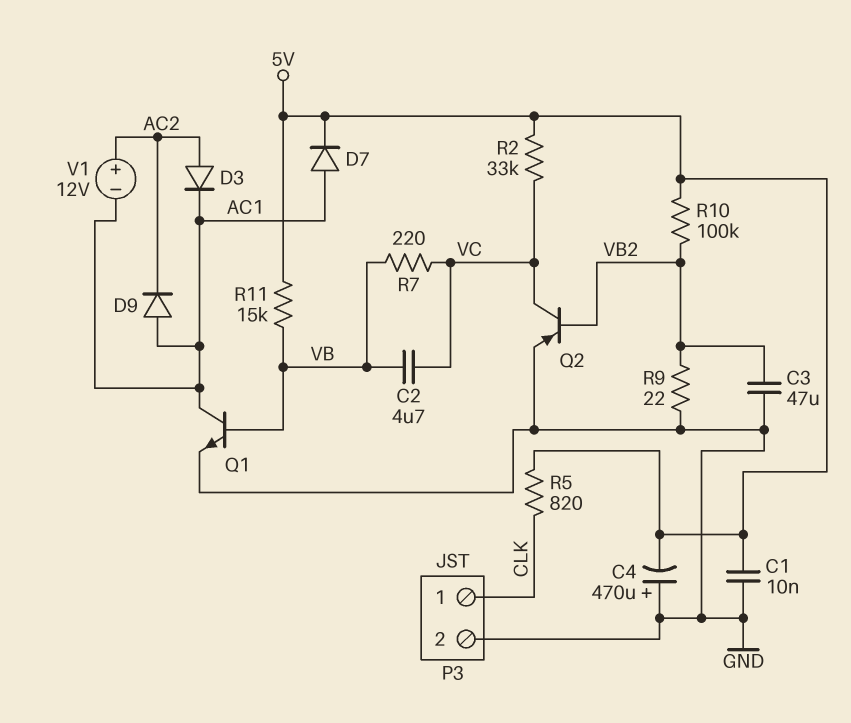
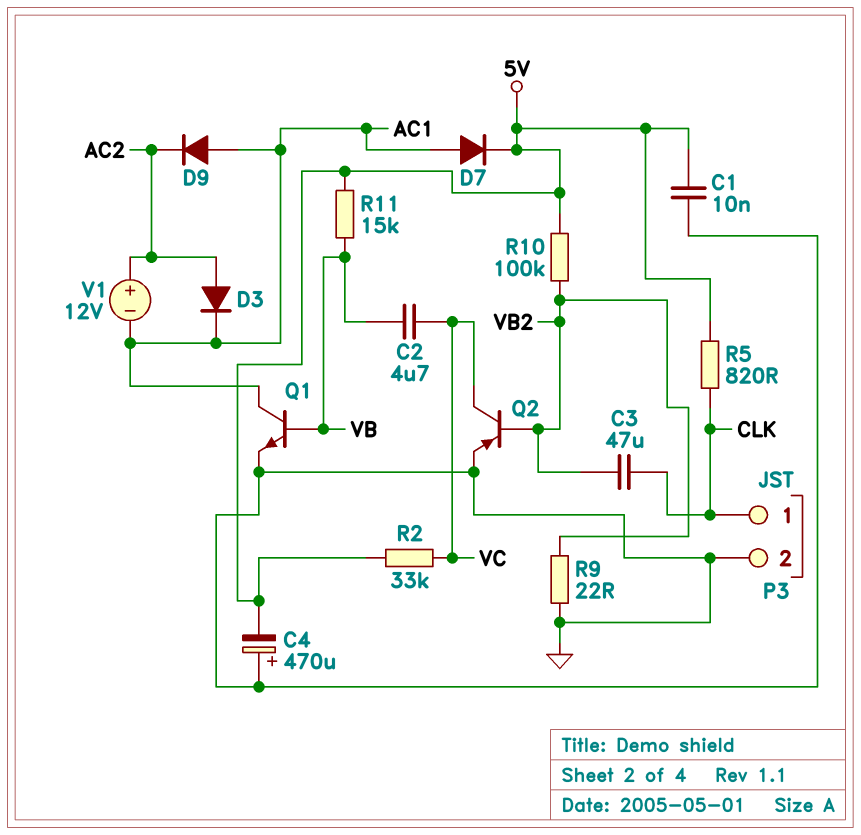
C3: 47uF (GND, VB2) -> 47uF (CLK, VB2)
R7: 220 (VB, VC) -> none

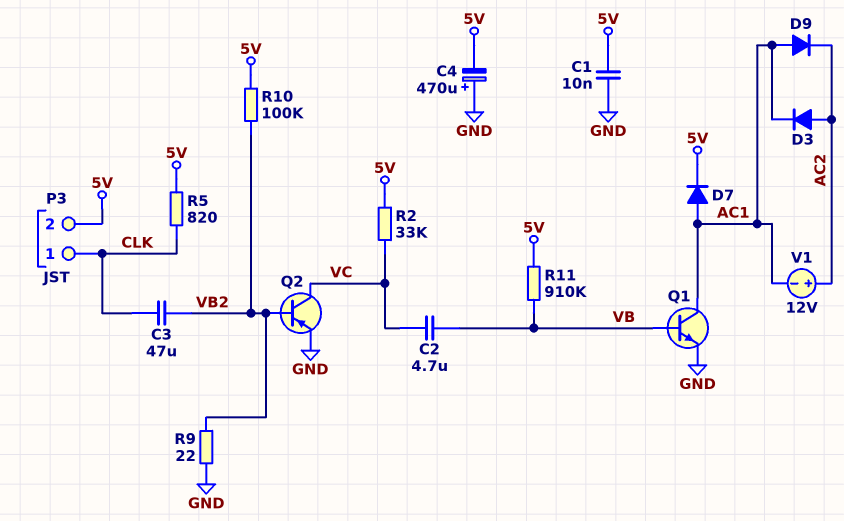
P3 pin 2: GND -> 5V
R11: 15k (5V, VB) -> 910k (5V, VB)

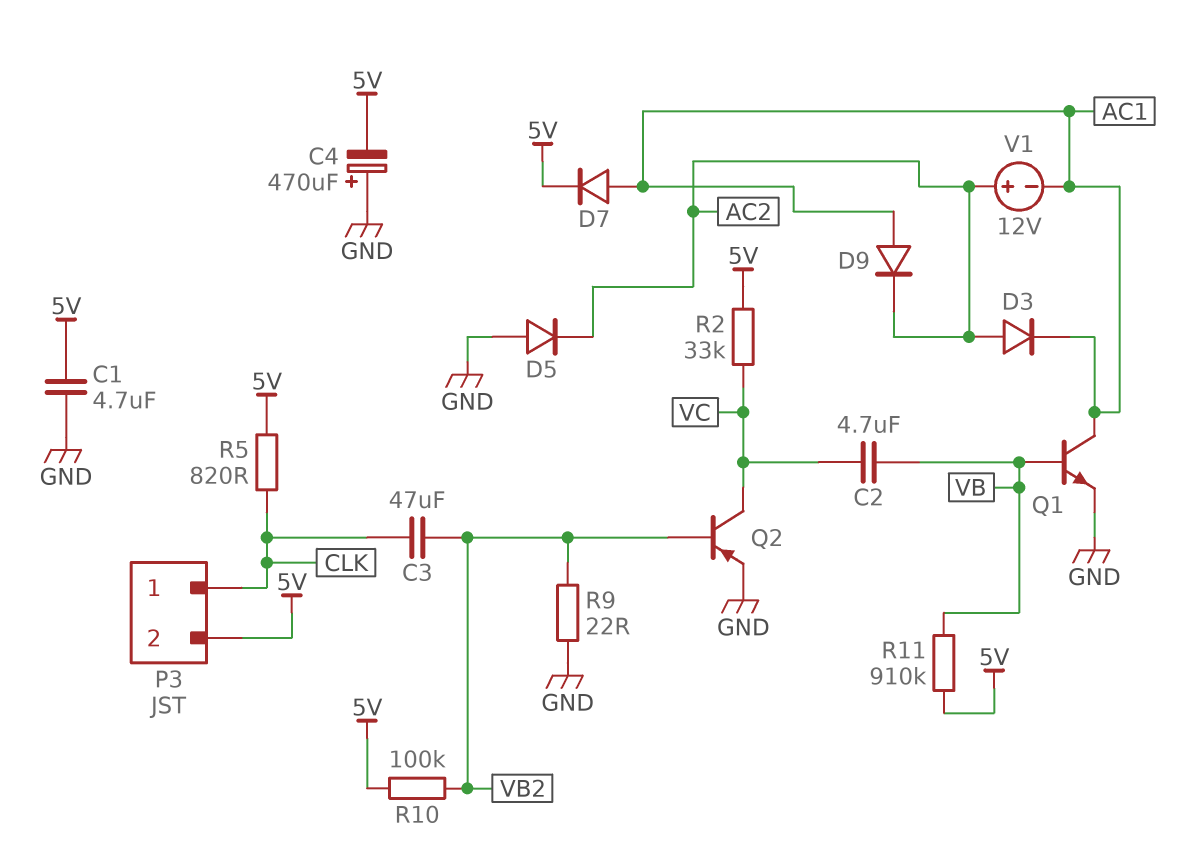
C1: 10nF (5V, GND) -> 4.7uF (5V, GND)
D5: none -> diode (A GND, K AC2)

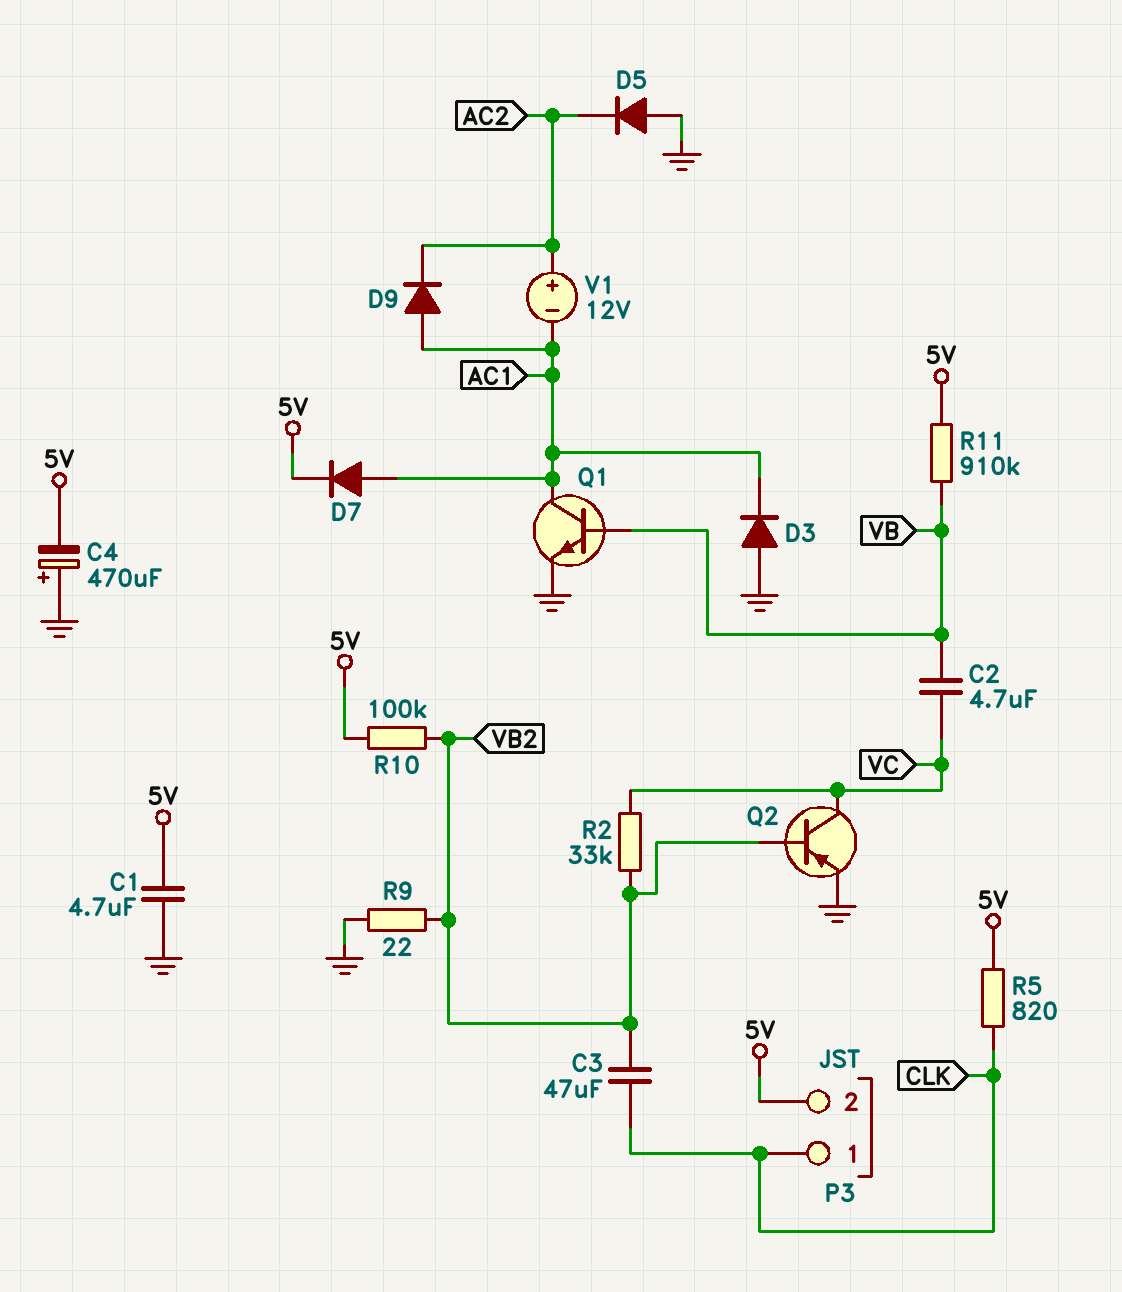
D3: diode (A AC2, K AC1) -> diode (A GND, K AC1)
R2: 33k (5V, VC) -> 33k (VB2, VC)

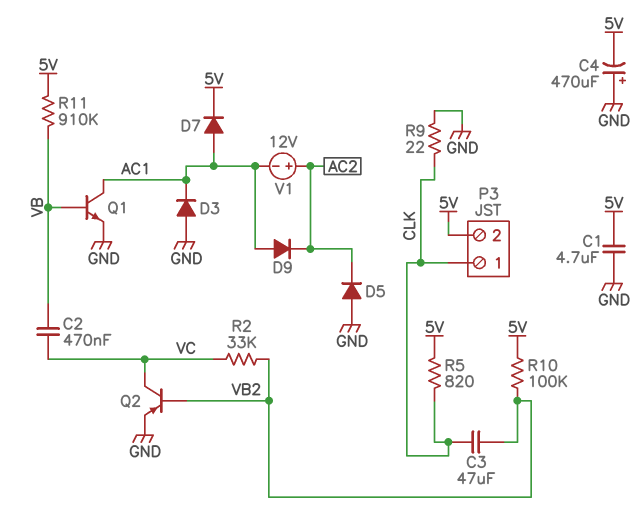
C2: 4.7uF (VB, VC) -> 470nF (VB, VC)
R9: 22 (GND, VB2) -> 22 (CLK, GND)

